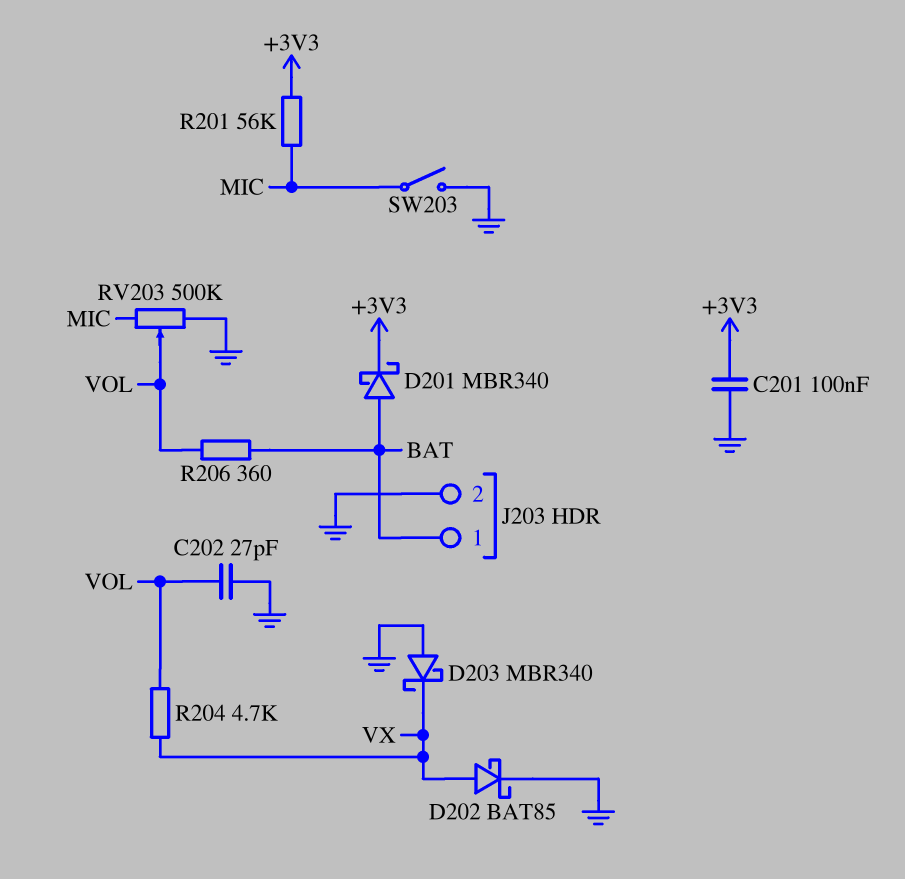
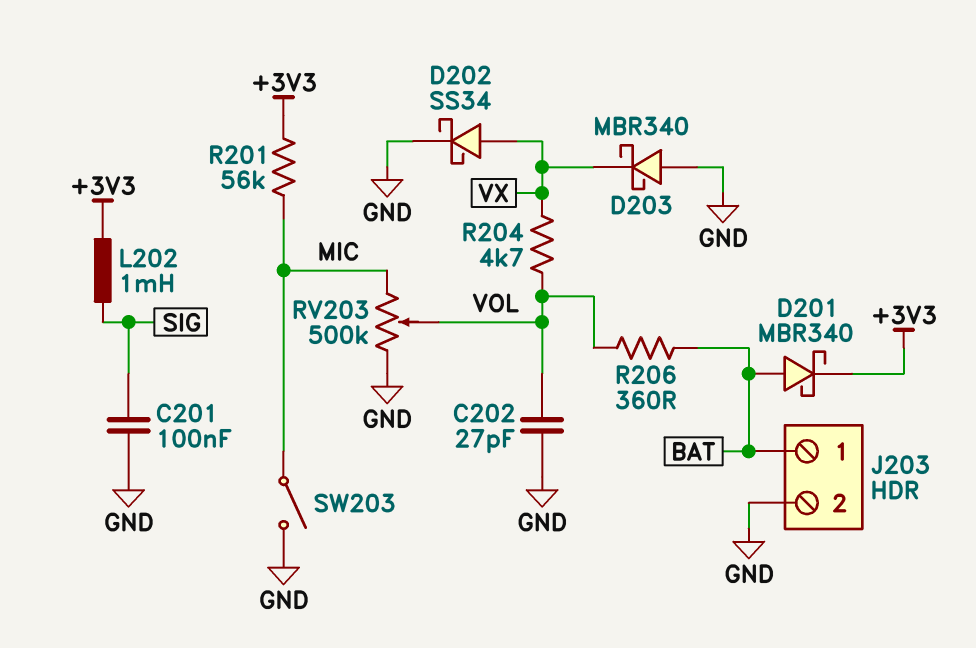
C201: 100nF (+3V3, GND) -> 100nF (GND, SIG)
D202: schottky BAT85 (A VX, K GND) -> schottky SS34 (A VX, K GND)
L202: none -> 1mH (+3V3, SIG)

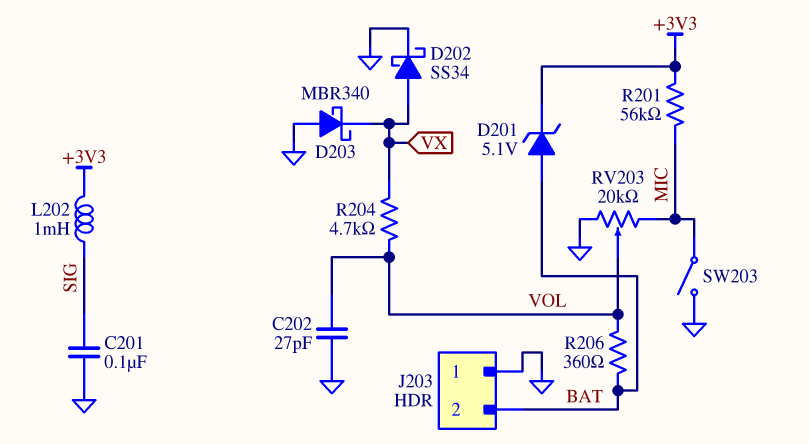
D201: schottky MBR340 (A BAT, K +3V3) -> zener 5.1V (A BAT, K +3V3)
J203 pin 1: BAT -> GND
J203 pin 2: GND -> BAT
RV203: 500k (GND, MIC, wiper VOL) -> 20k (GND, MIC, wiper VOL)

